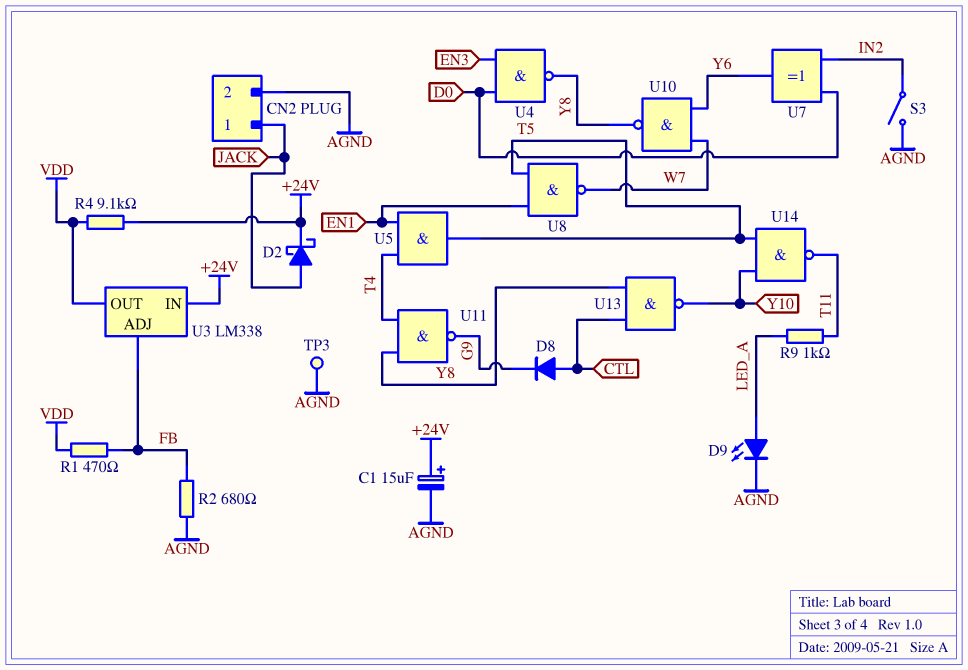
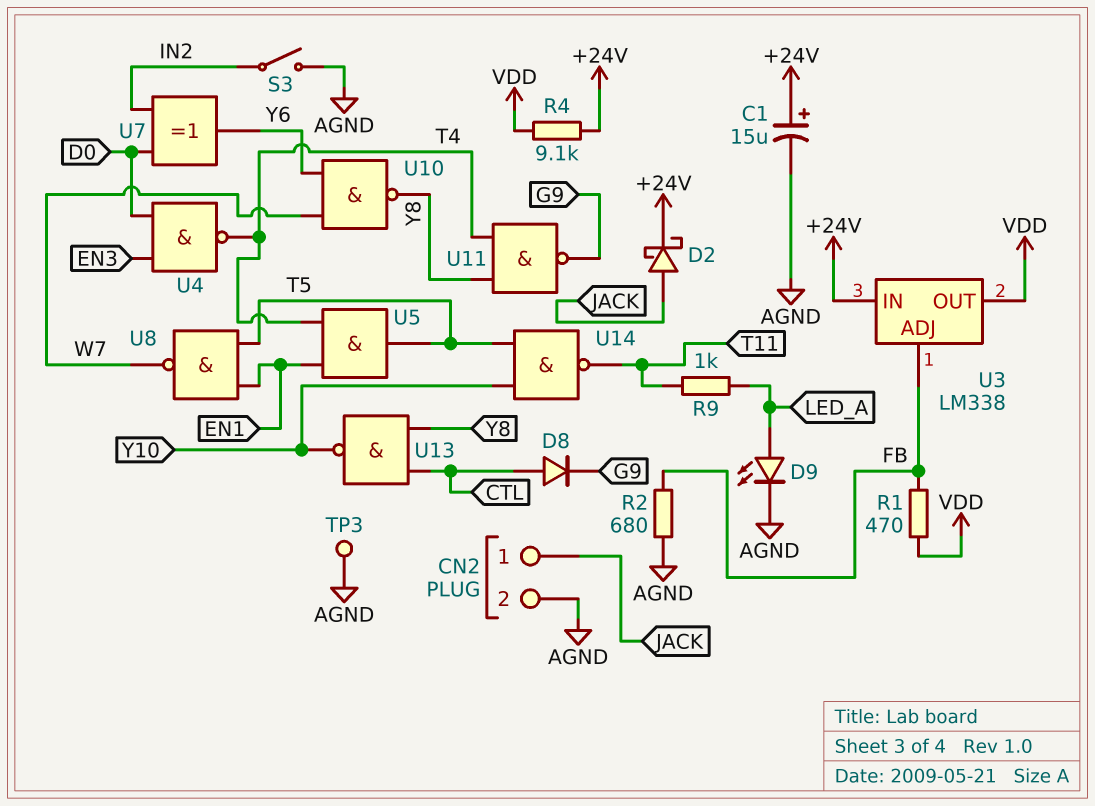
U4: NAND (in D0, in EN3, out Y8) -> NAND (in D0, in EN3, out T4)

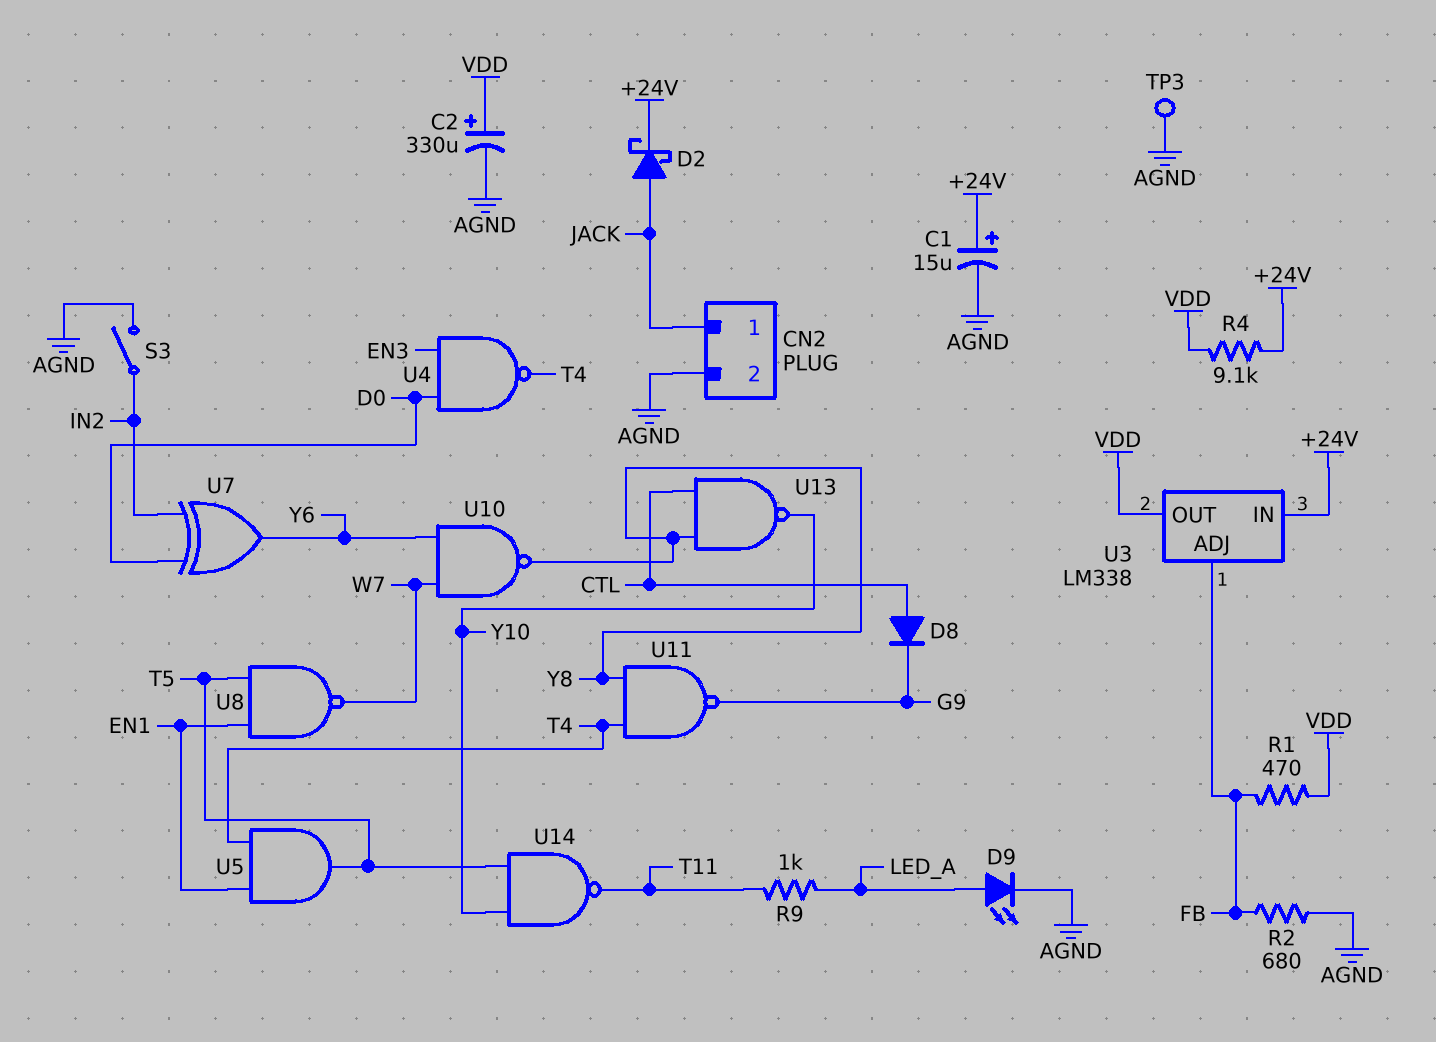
C2: none -> 330uF (plus VDD, minus AGND)

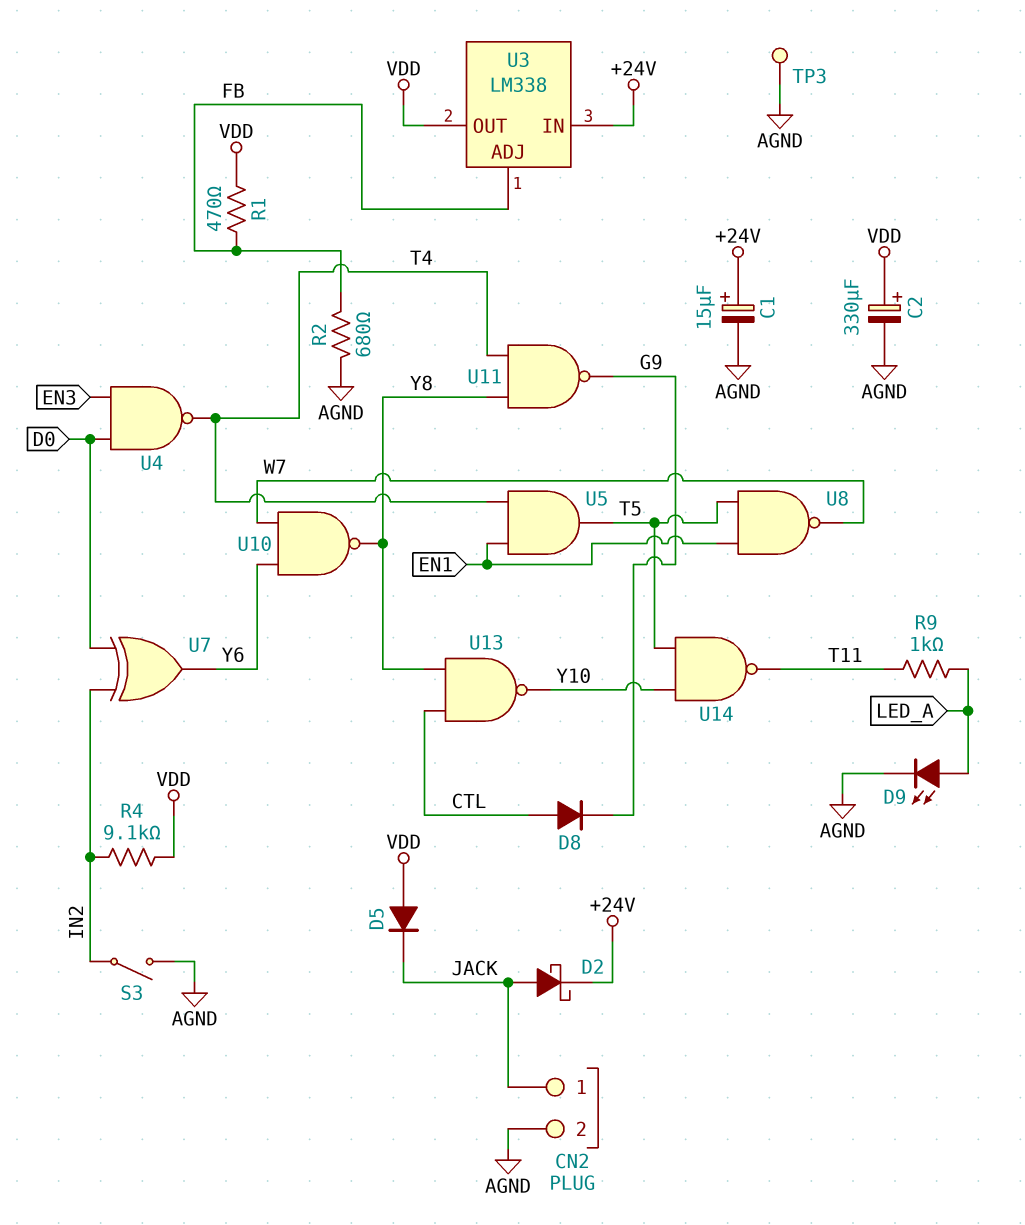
D5: none -> diode (A VDD, K JACK)
R4: 9.1k (+24V, VDD) -> 9.1k (IN2, VDD)

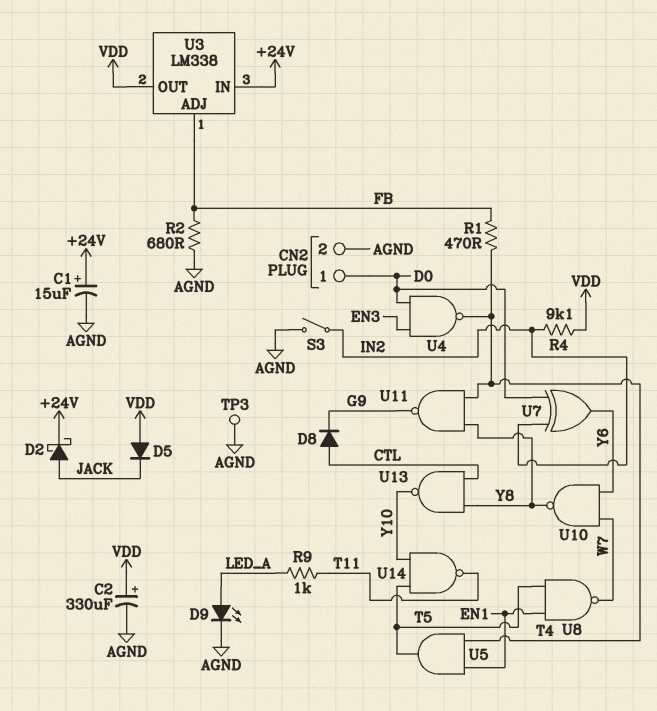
CN2 pin 1: JACK -> D0
R1: 470 (FB, VDD) -> 470 (FB, T4)

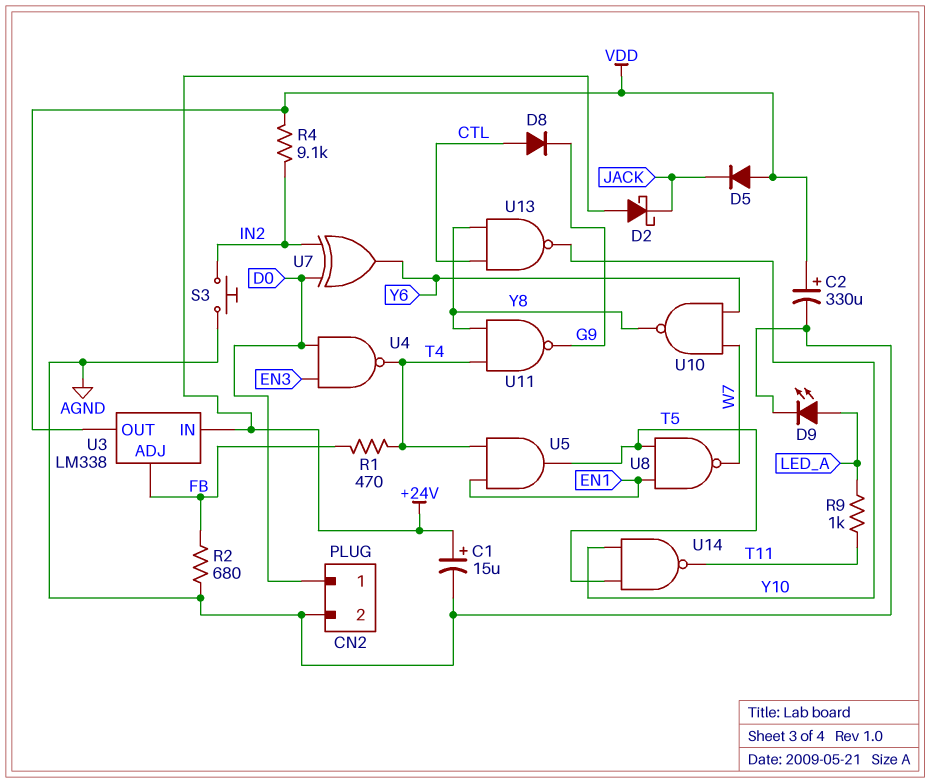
D2: schottky (A JACK, K +24V) -> schottky (A +24V, K JACK)
S3: switch (AGND, IN2) -> button (AGND, IN2)
TP3: test point (AGND) -> none

